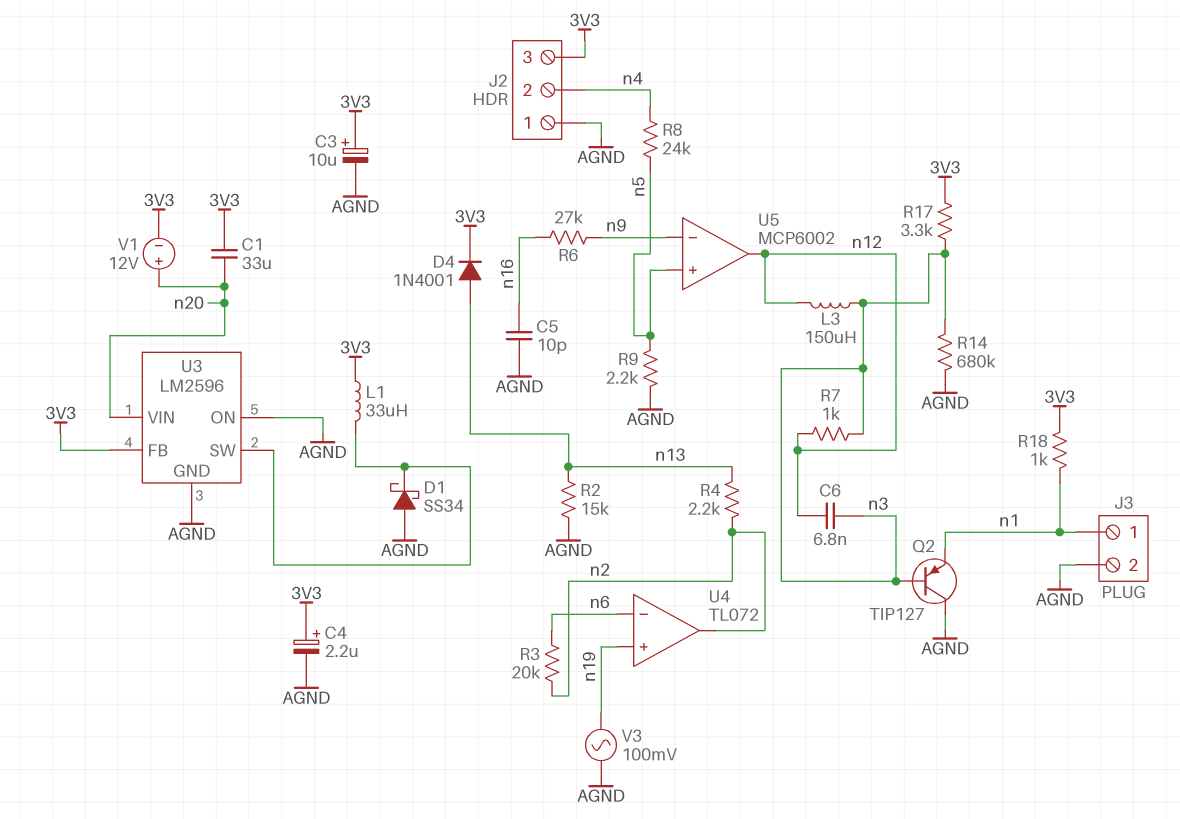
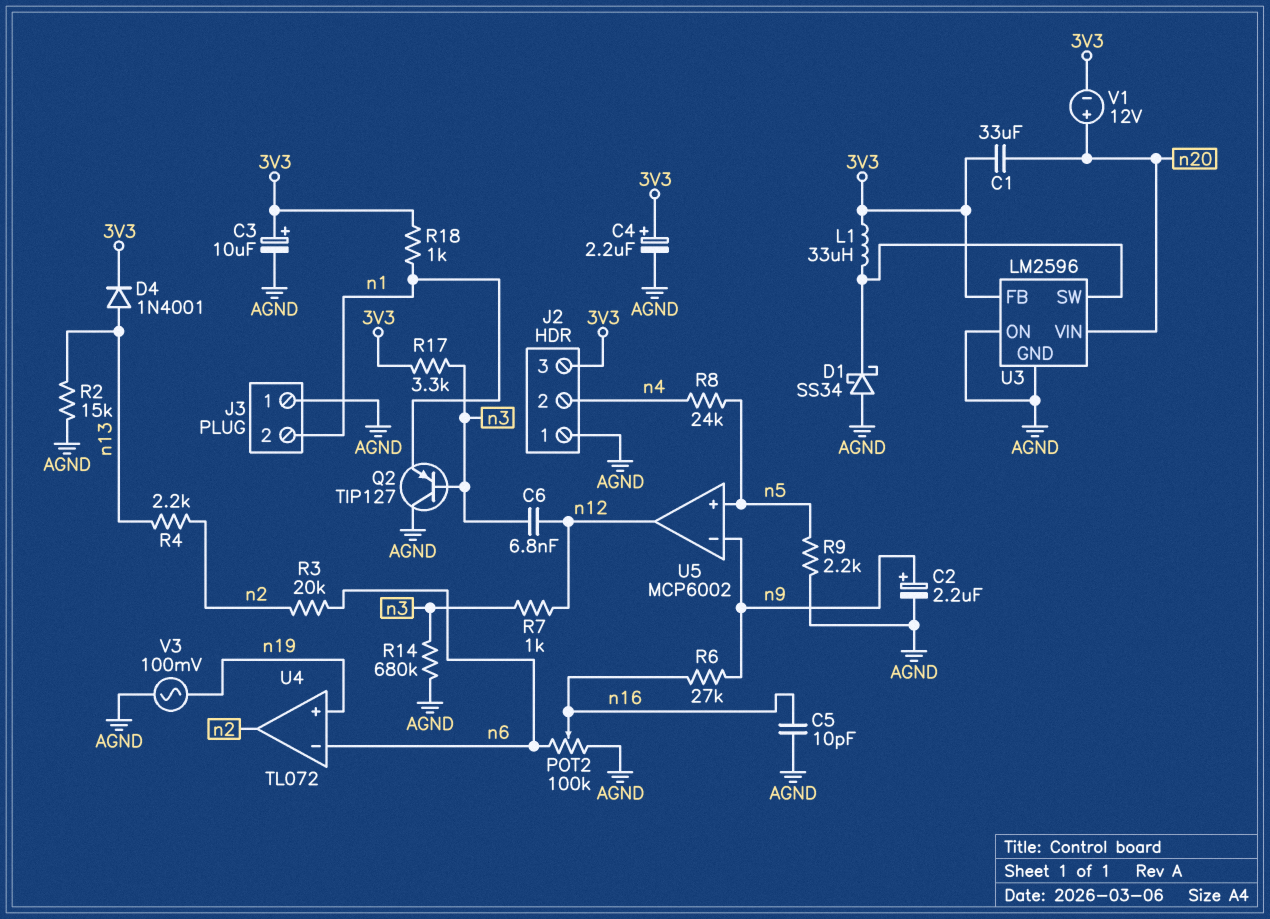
C2: none -> 2.2uF (plus n9, minus AGND)
J3 pin 1: n1 -> AGND
J3 pin 2: AGND -> n1
L3: 150uH (n3, n12) -> none
POT2: none -> 100k (AGND, n6, wiper n16)

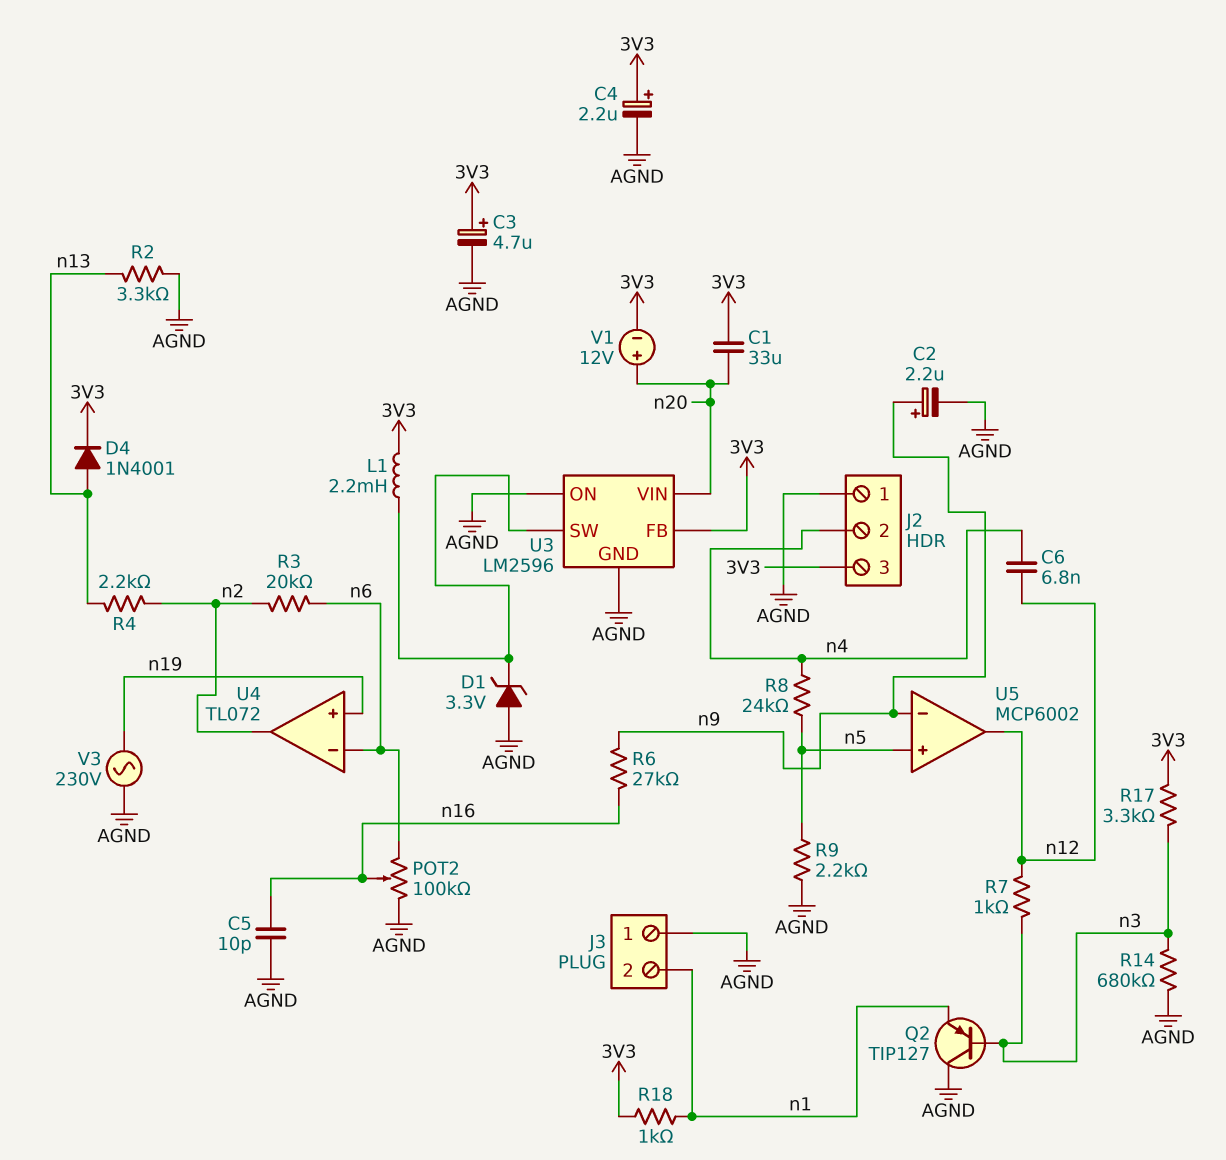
C3: 10uF (plus 3V3, minus AGND) -> 4.7uF (plus 3V3, minus AGND)
C6: 6.8nF (n3, n12) -> 6.8nF (n4, n12)
D1: schottky SS34 (A AGND, K U3/SW) -> zener 3.3V (A AGND, K U3/SW)
L1: 33uH (3V3, U3/SW) -> 2.2mH (3V3, U3/SW)
R2: 15k (AGND, n13) -> 3.3k (AGND, n13)
V3: AC 100mV (AGND, n19) -> AC 230V (AGND, n19)

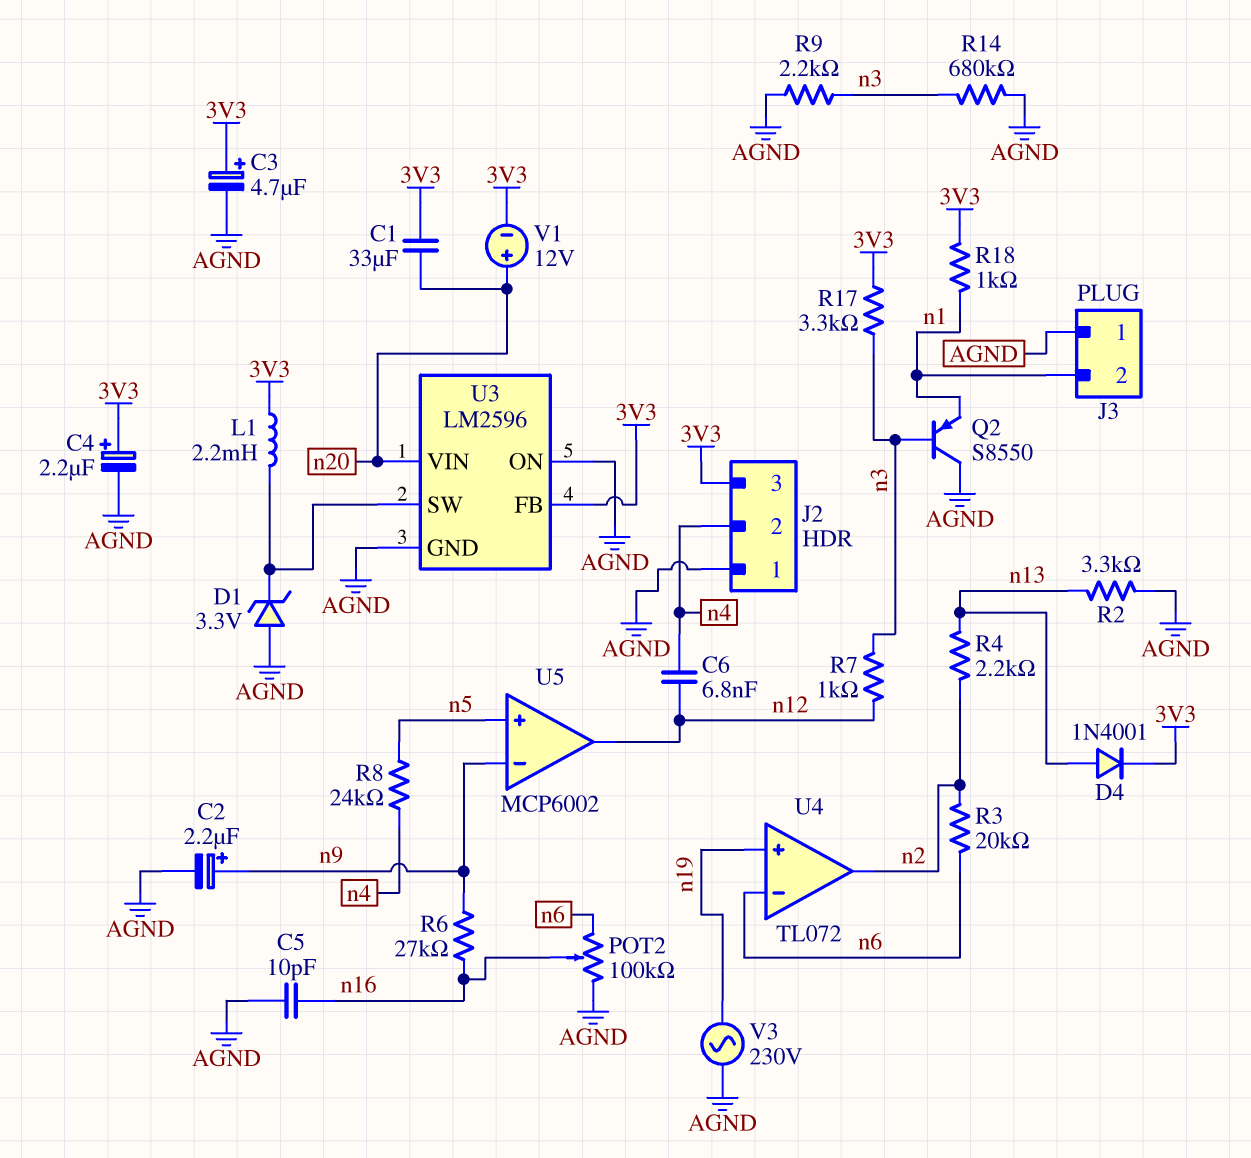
Q2: PNP TIP127 (B n3, C AGND, E n1) -> PNP S8550 (B n3, C AGND, E n1)
R9: 2.2k (AGND, n5) -> 2.2k (AGND, n3)

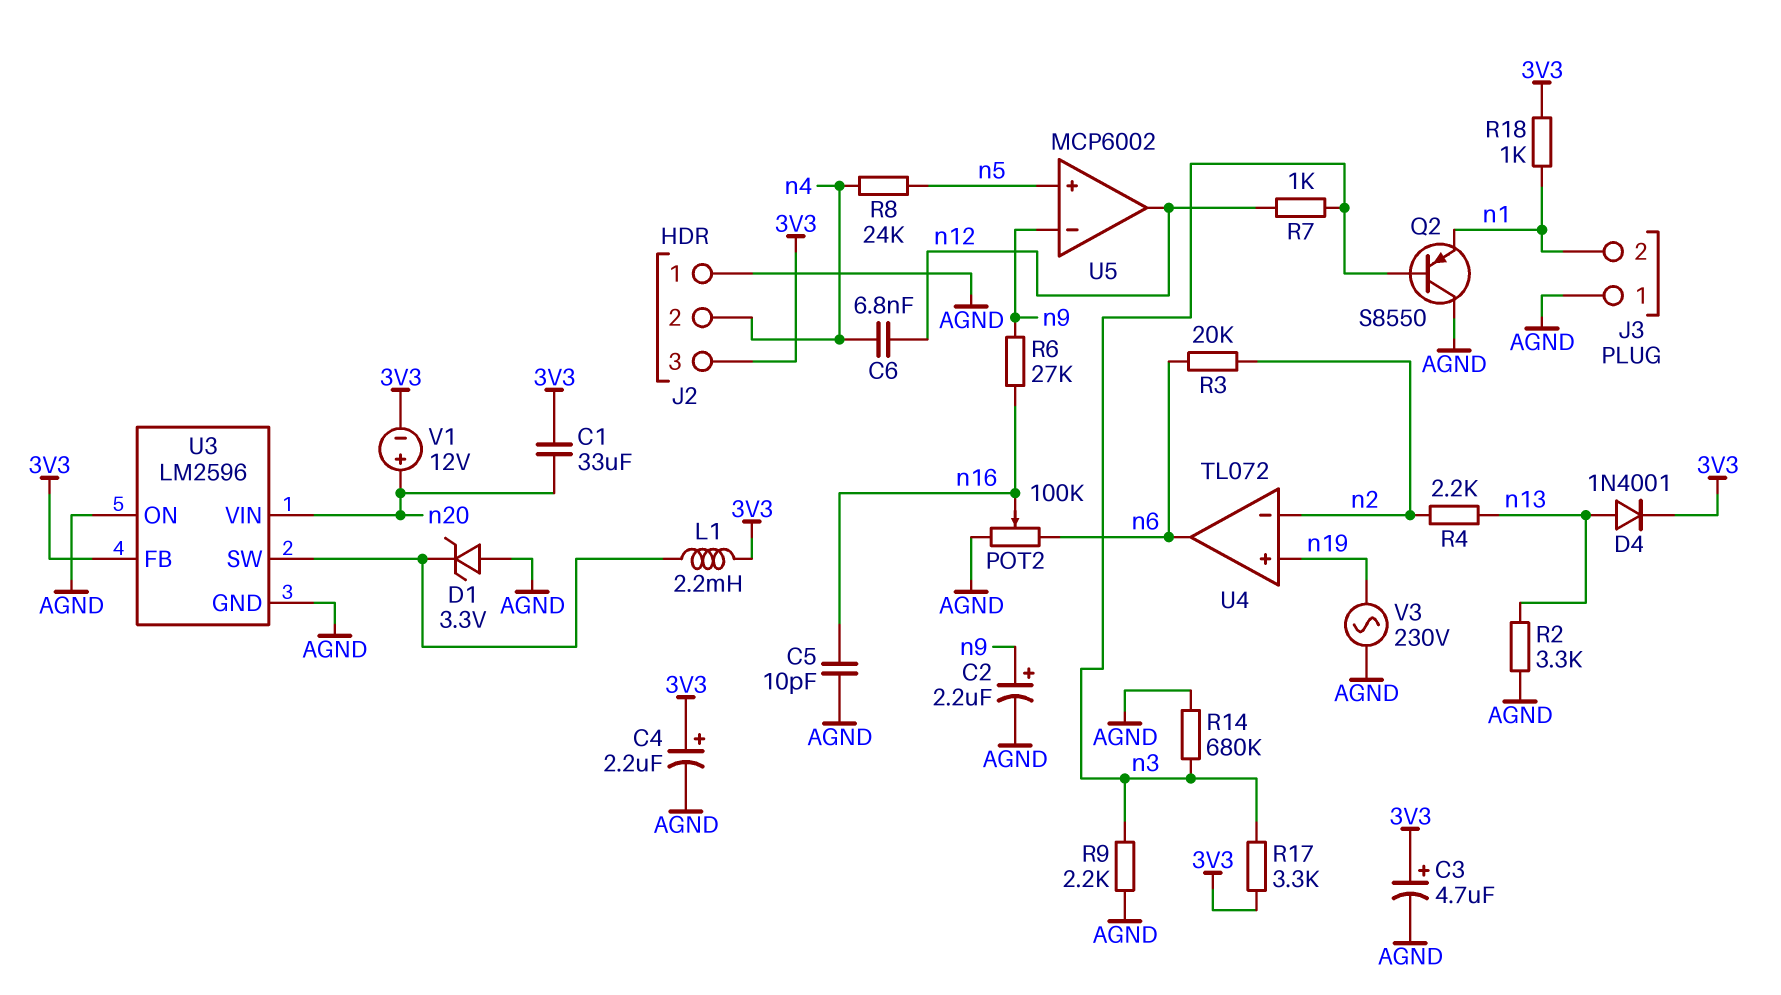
U4 pin in-: n6 -> n2
U4 pin out: n2 -> n6

